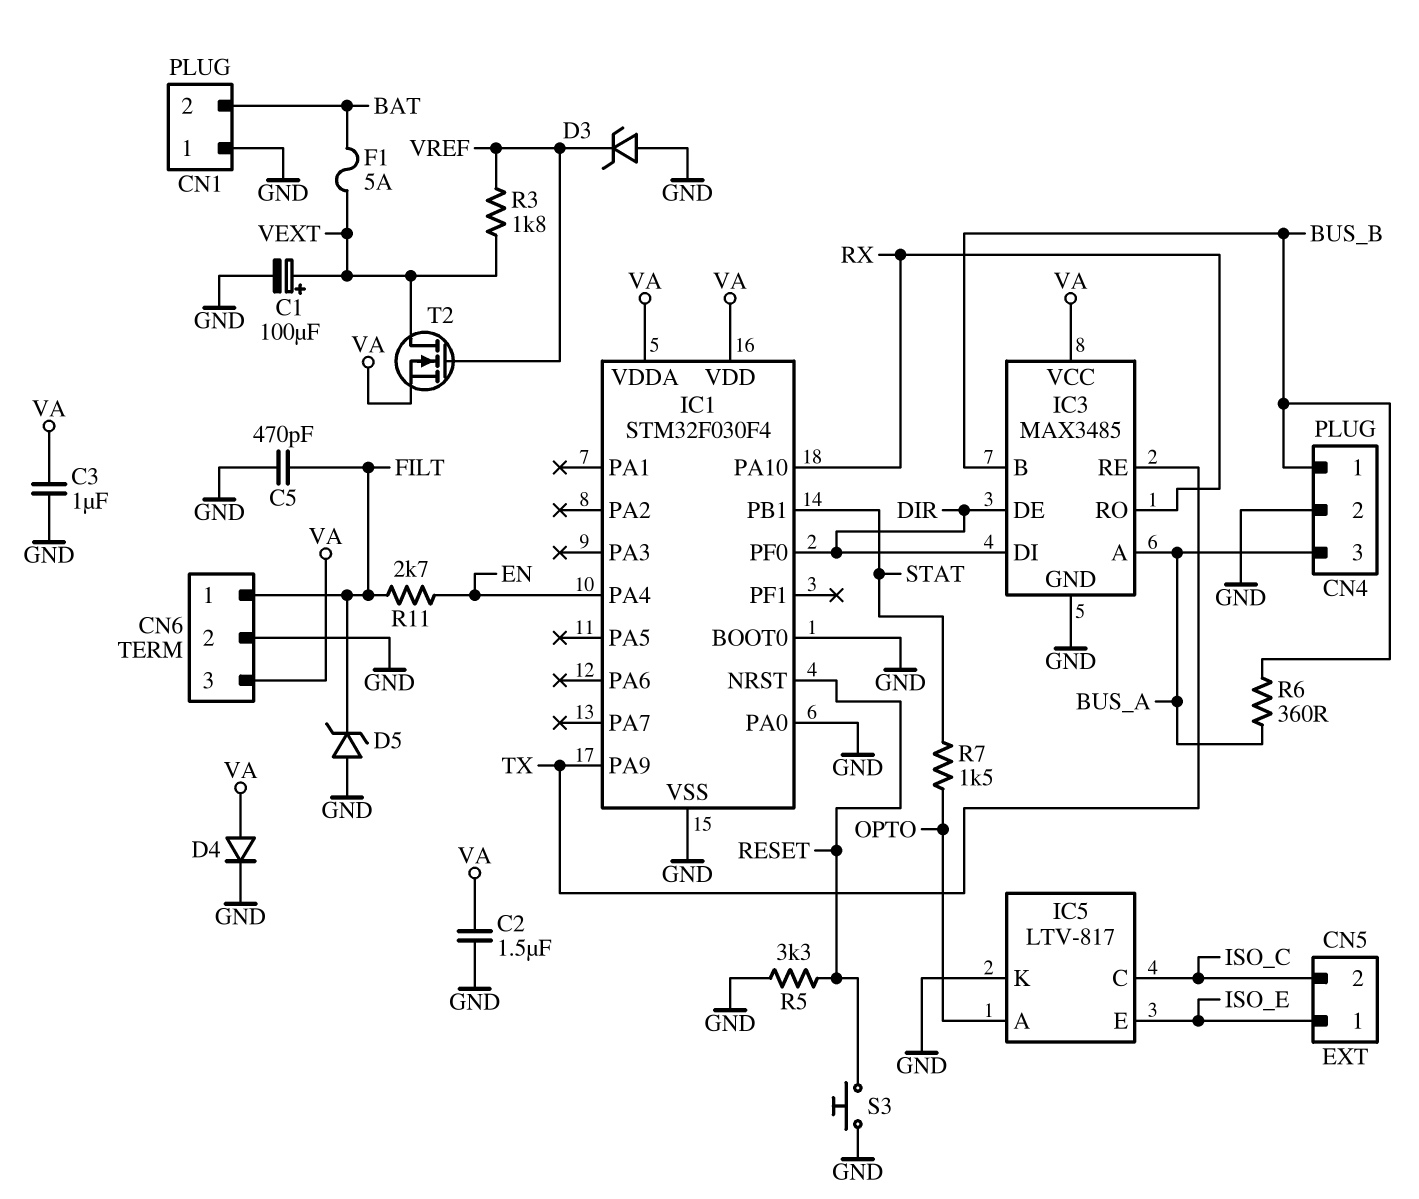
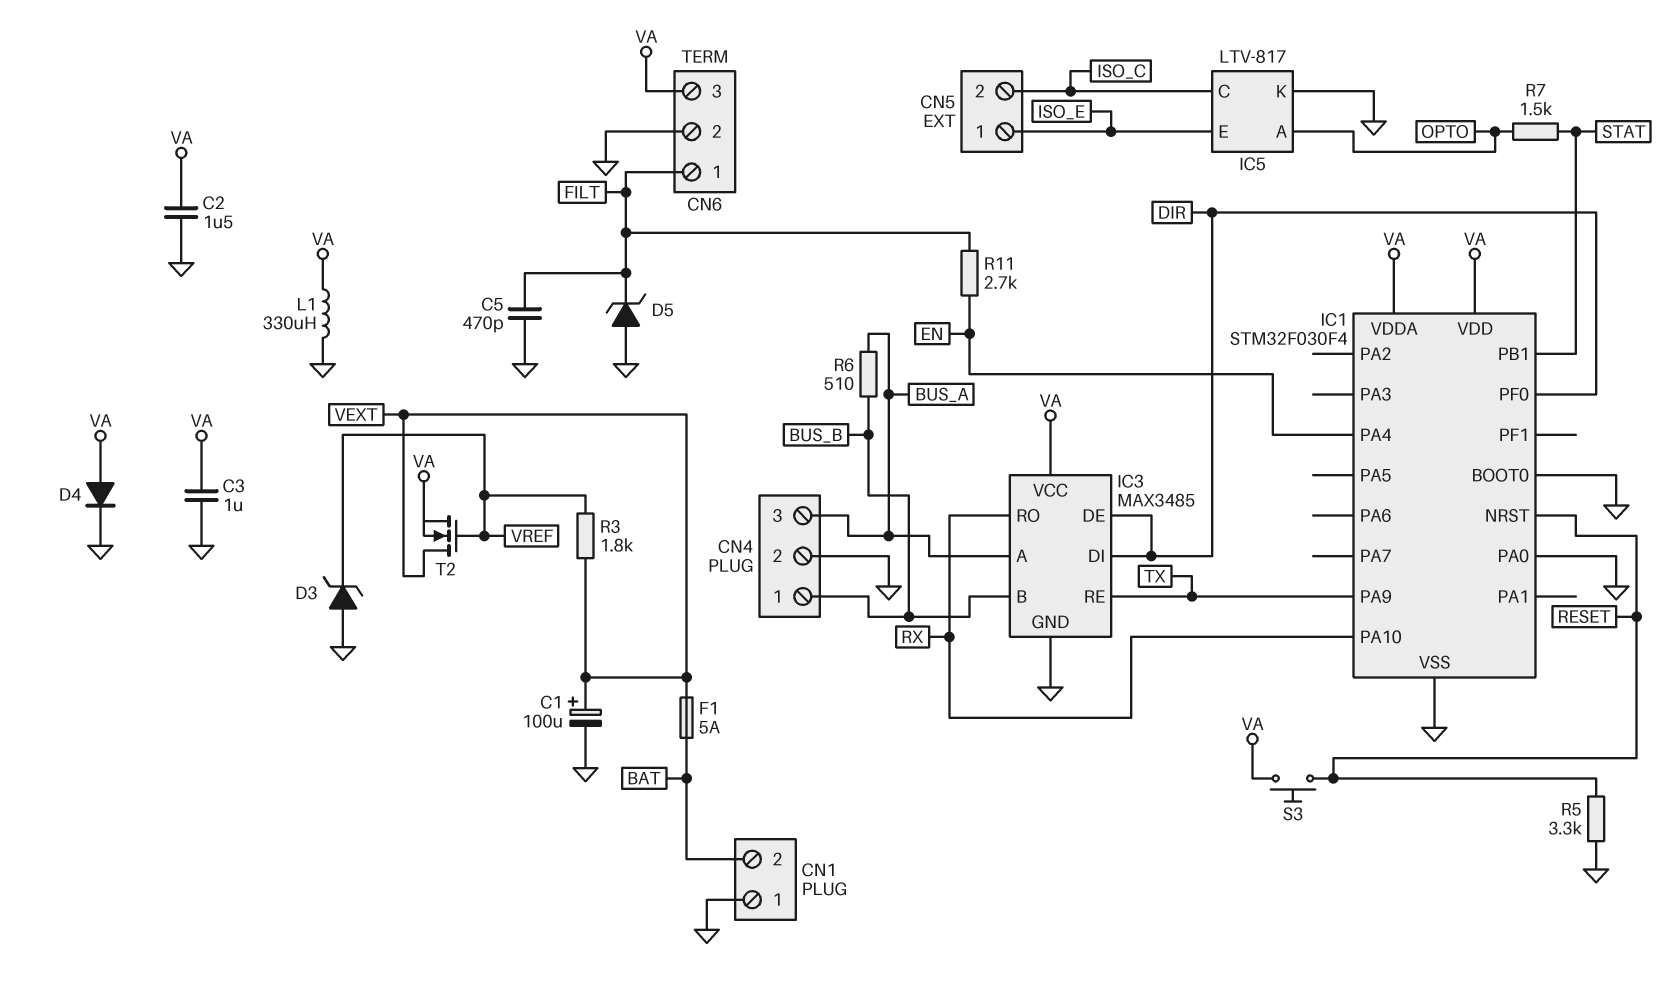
L1: none -> 330uH (GND, VA)
R6: 360 (BUS_A, BUS_B) -> 510 (BUS_A, BUS_B)
S3: button (GND, RESET) -> button (RESET, VA)

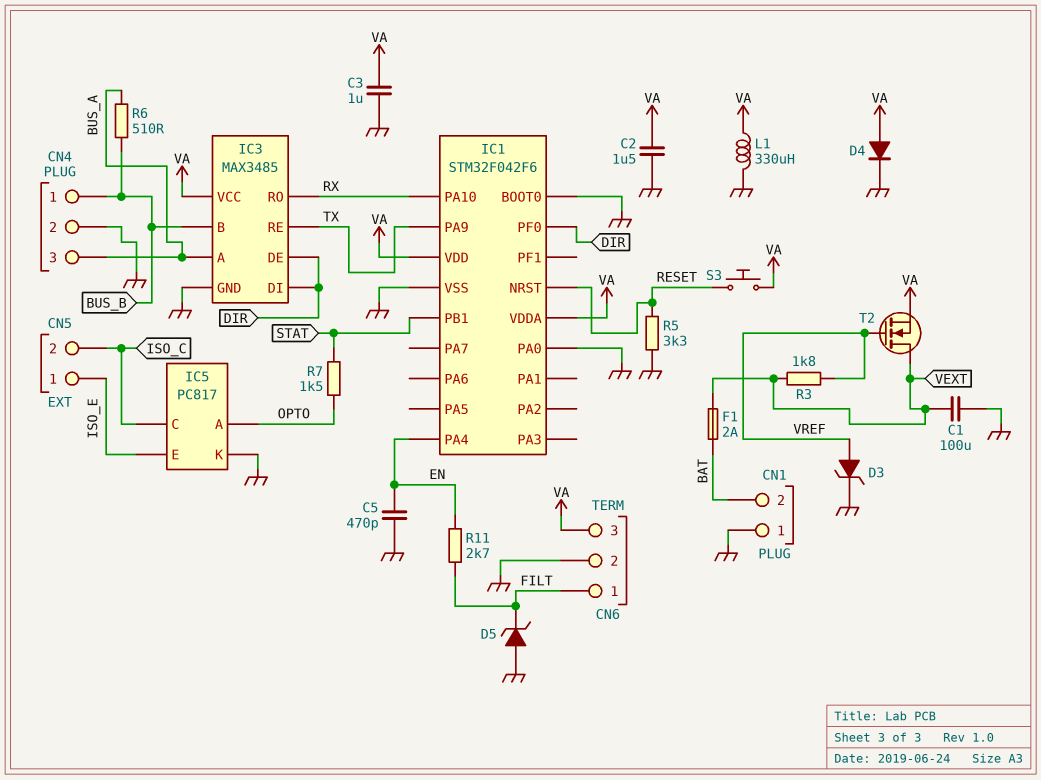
C1: 100uF (plus VEXT, minus GND) -> 100uF (GND, VEXT)
C5: 470pF (FILT, GND) -> 470pF (EN, GND)
D3: zener (A GND, K VREF) -> zener (A VREF, K GND)
F1: 5A (BAT, VEXT) -> 2A (BAT, VEXT)
IC1: STM32F030F4 -> STM32F042F6
IC5: LTV-817 -> PC817

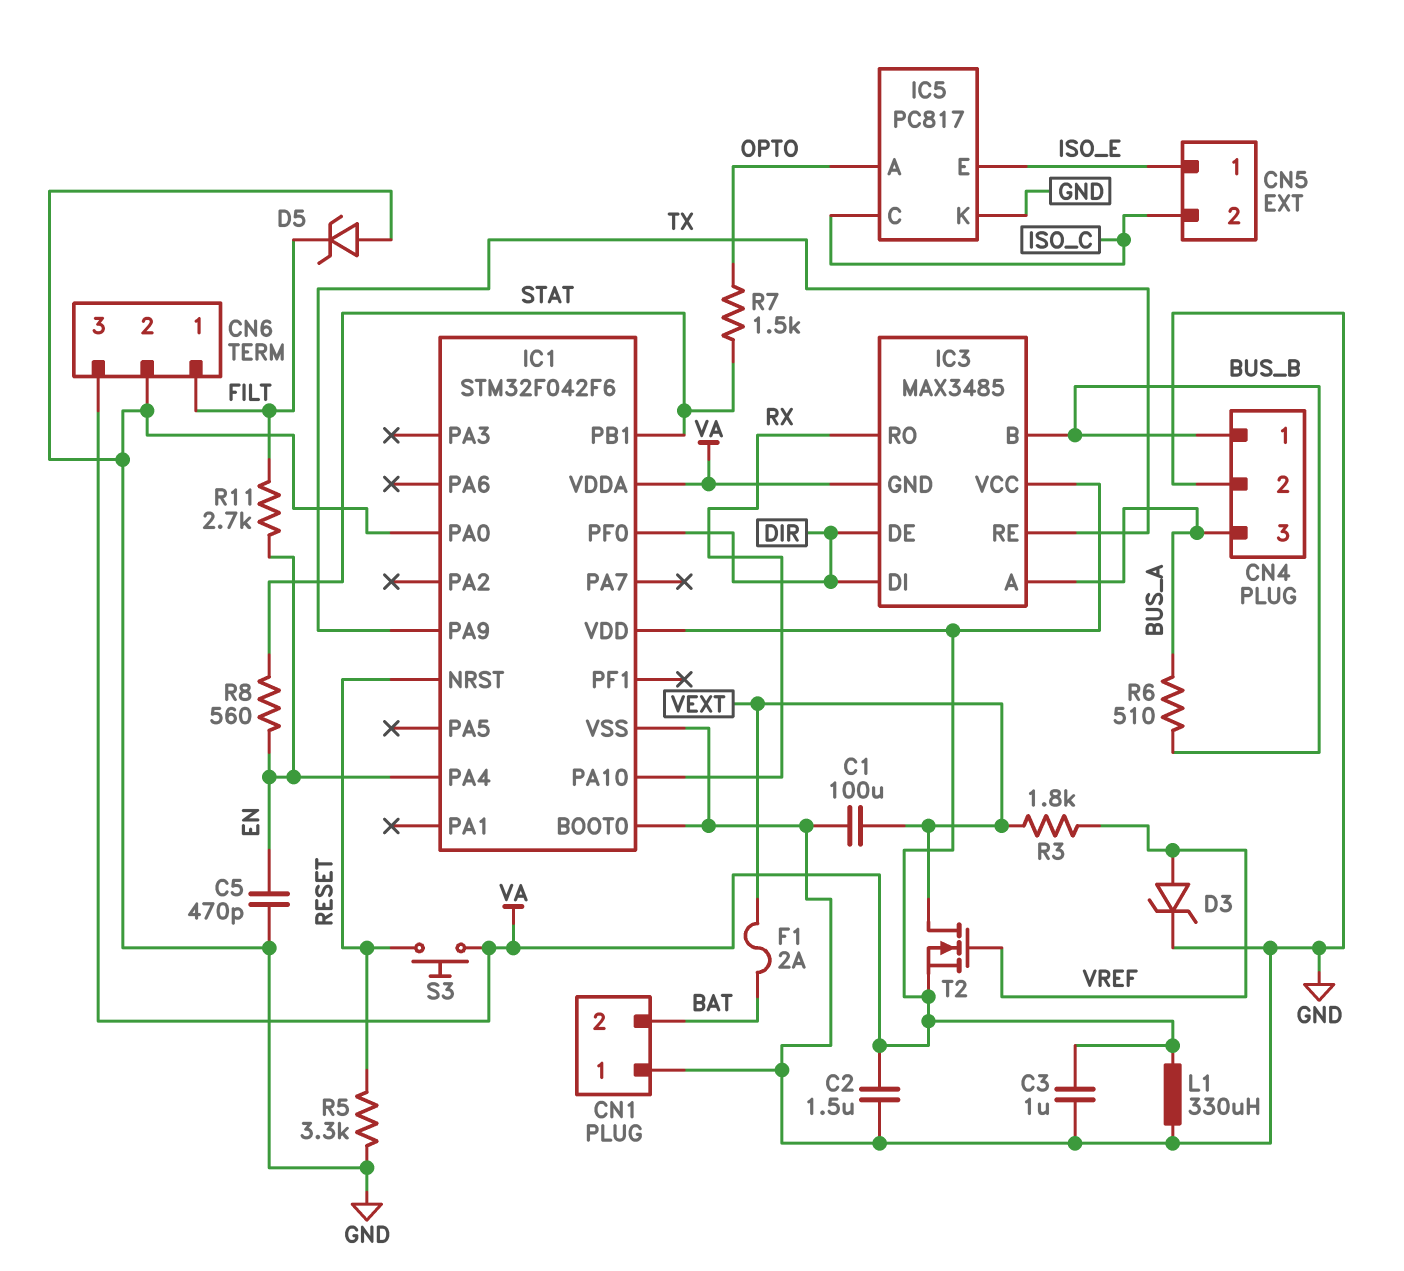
D4: diode (A VA, K GND) -> none
IC3 pin GND: GND -> VA
R8: none -> 560 (EN, STAT)

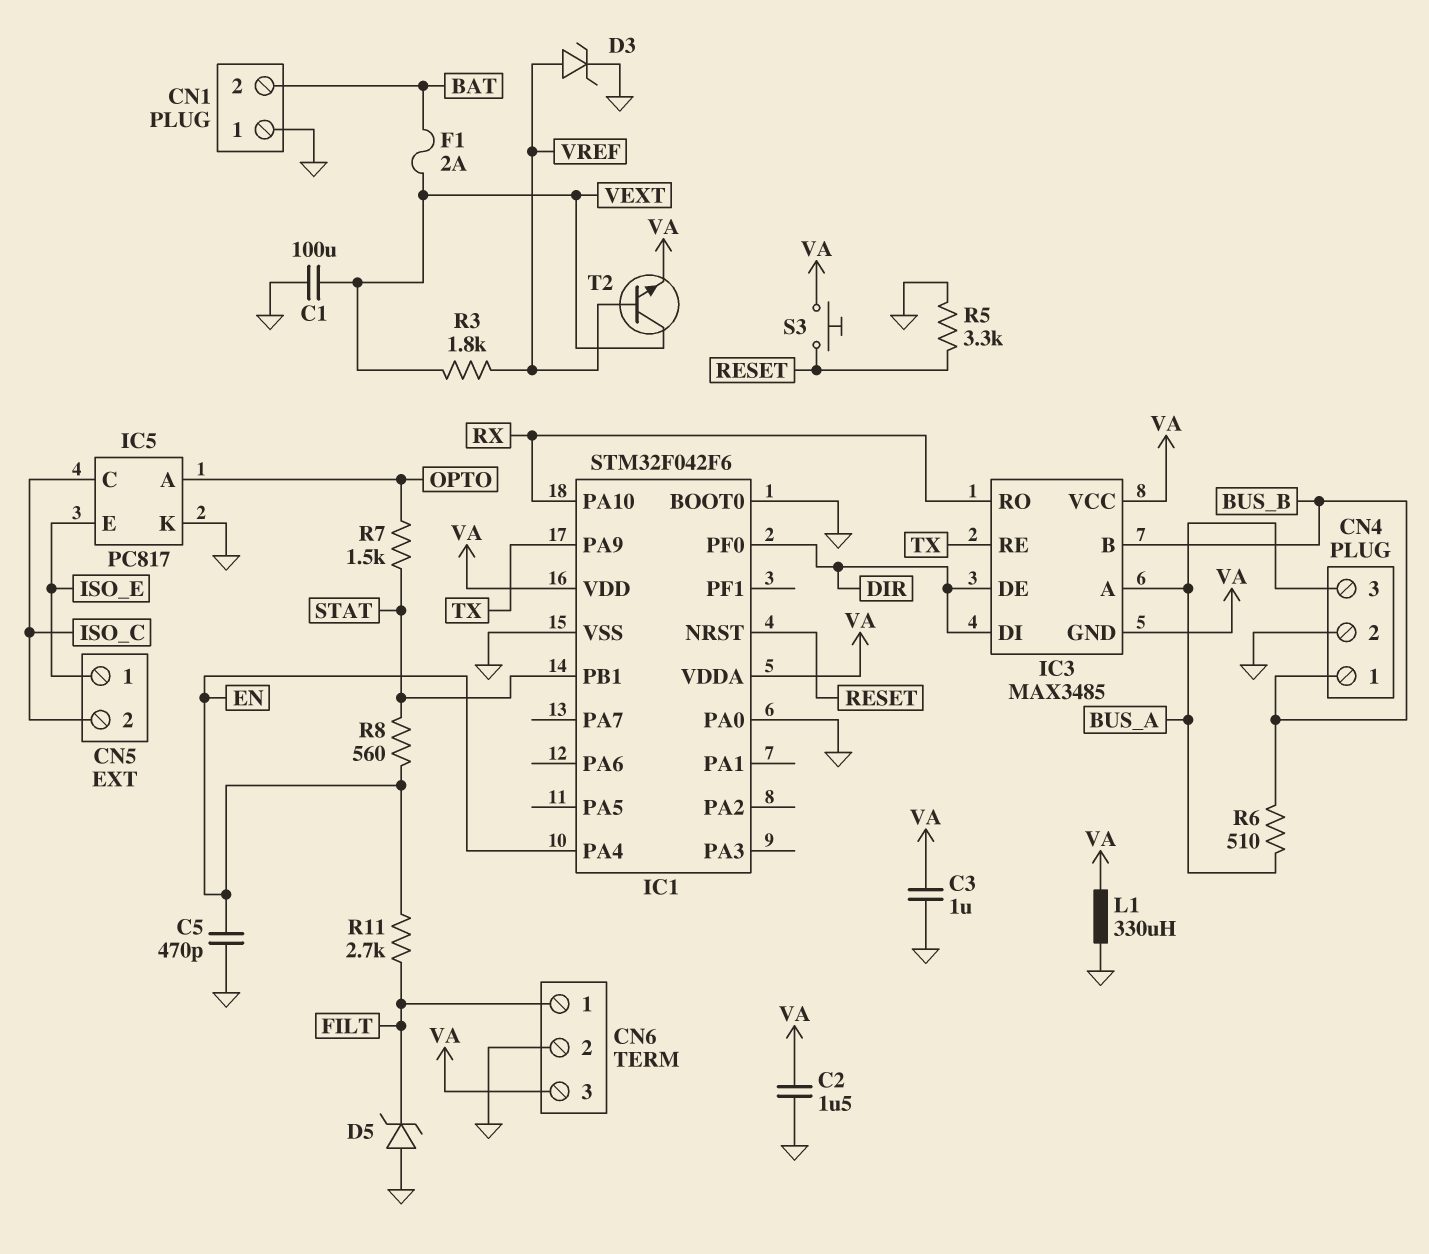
T2: NMOS (G VREF, D VEXT, S VA) -> NPN (B VREF, C VEXT, E VA)

